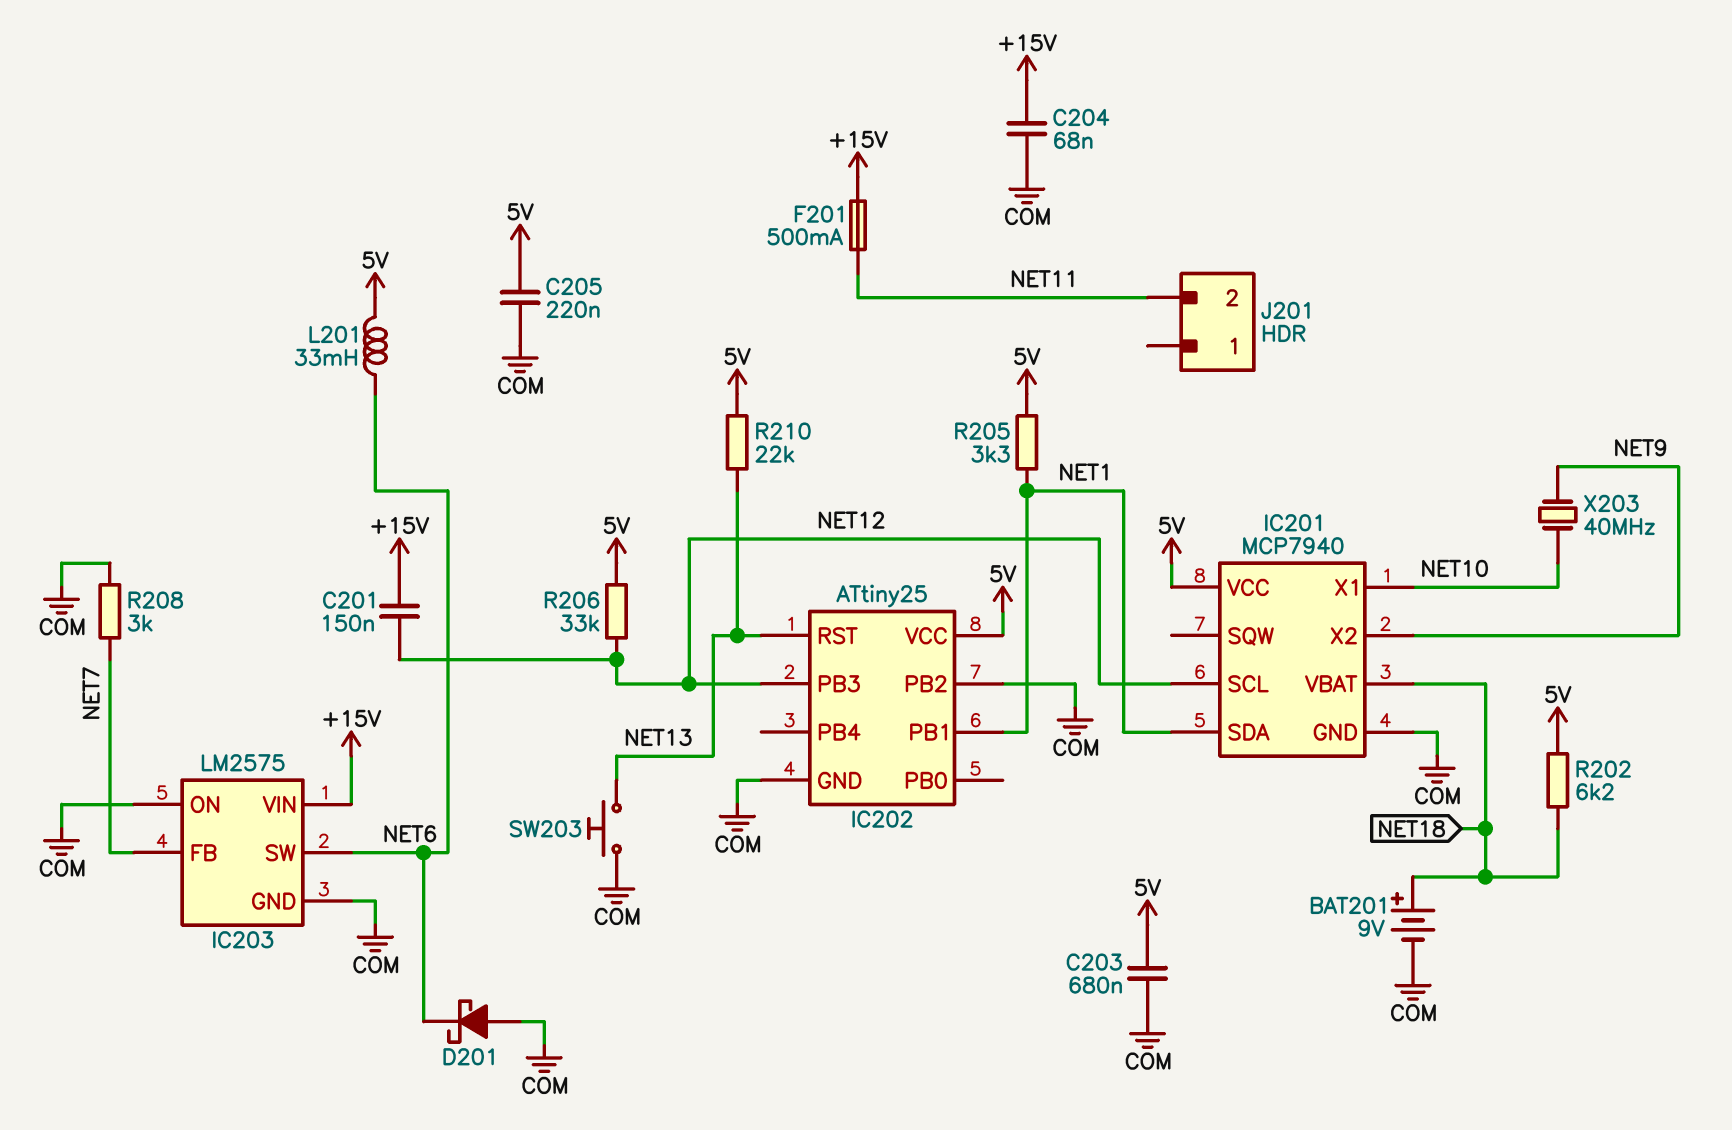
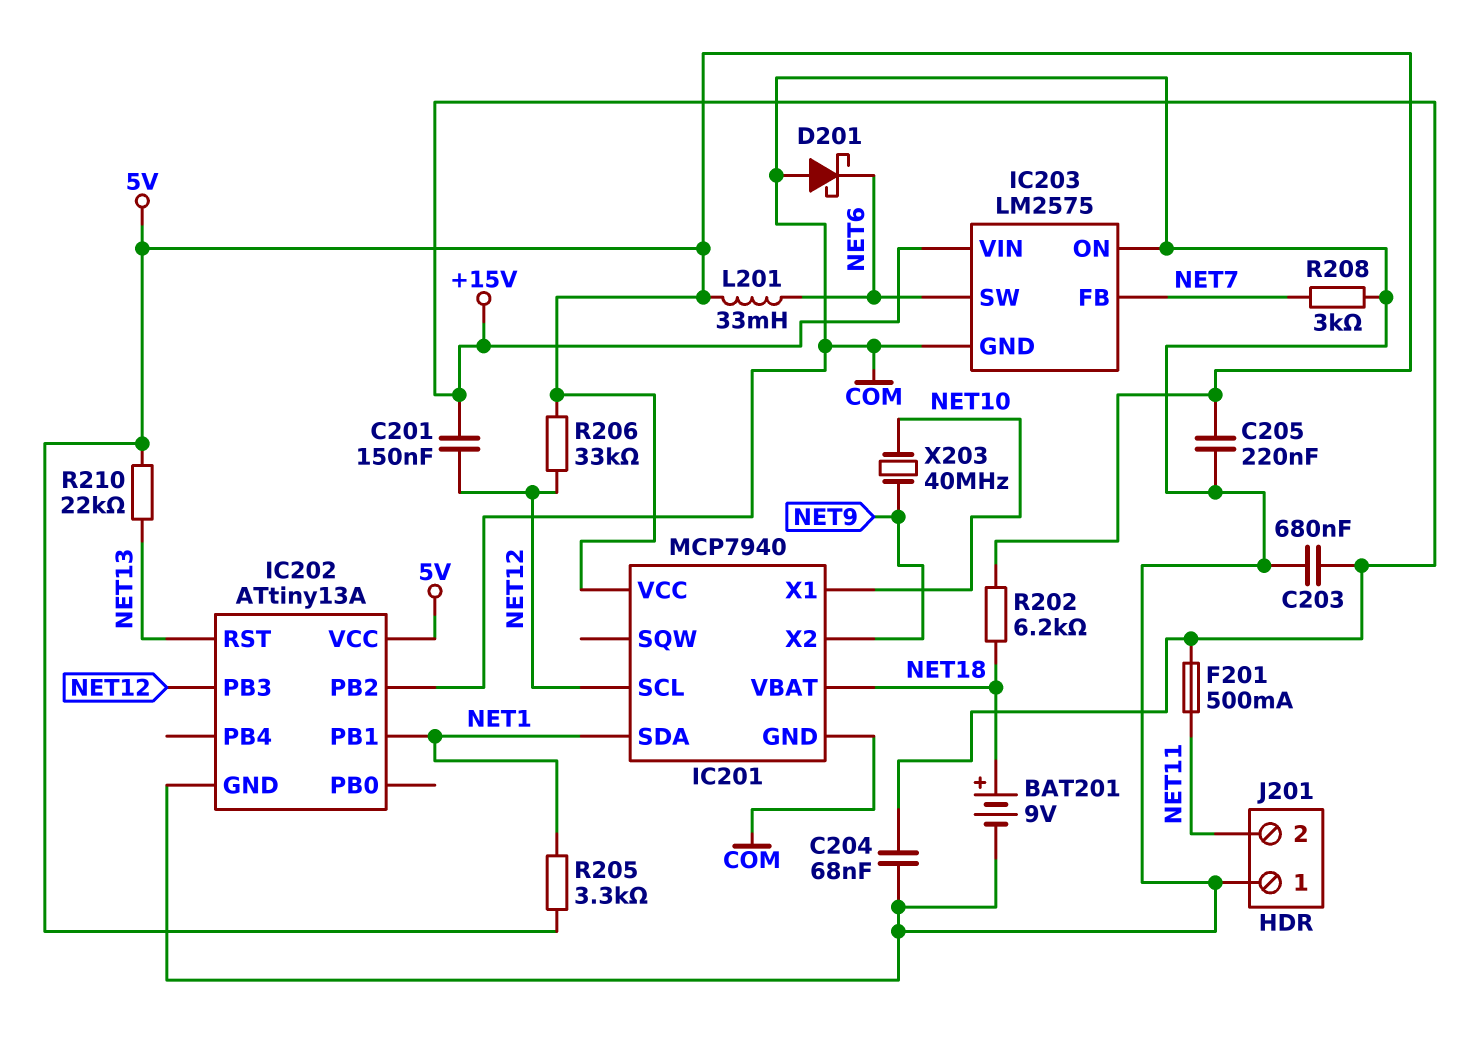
C203: 680nF (5V, COM) -> 680nF (+15V, COM)
IC202: ATtiny25 -> ATtiny13A
J201 pin 1: none -> COM
SW203: button (COM, NET13) -> none

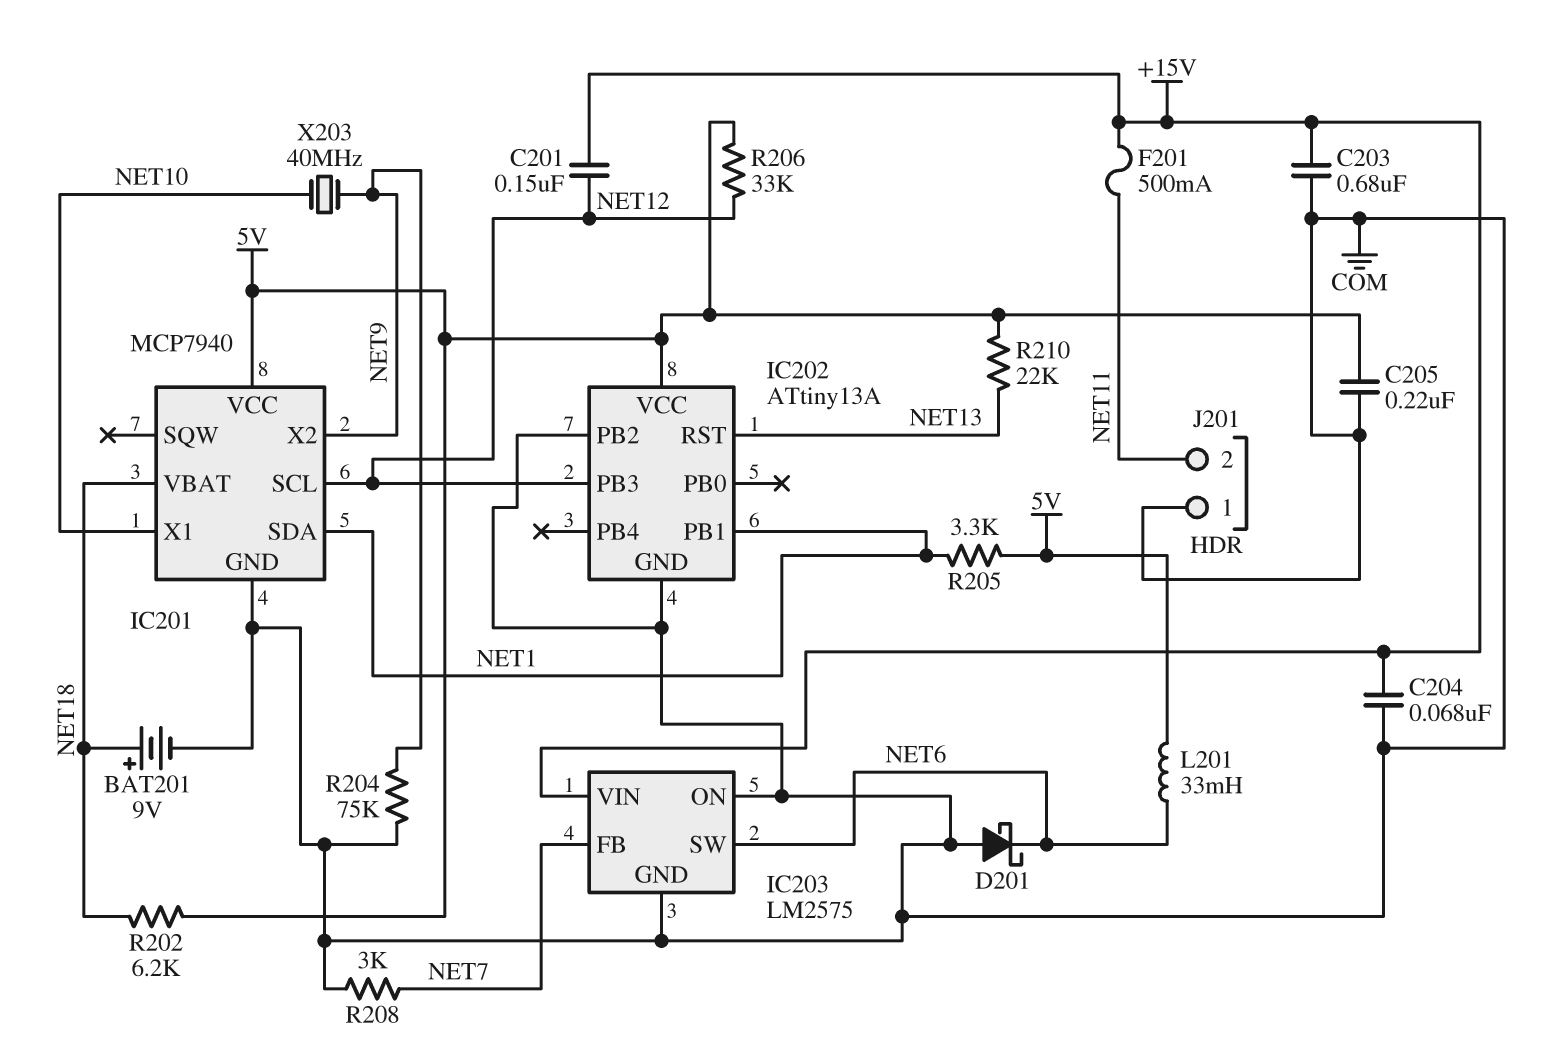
R204: none -> 75k (COM, NET9)

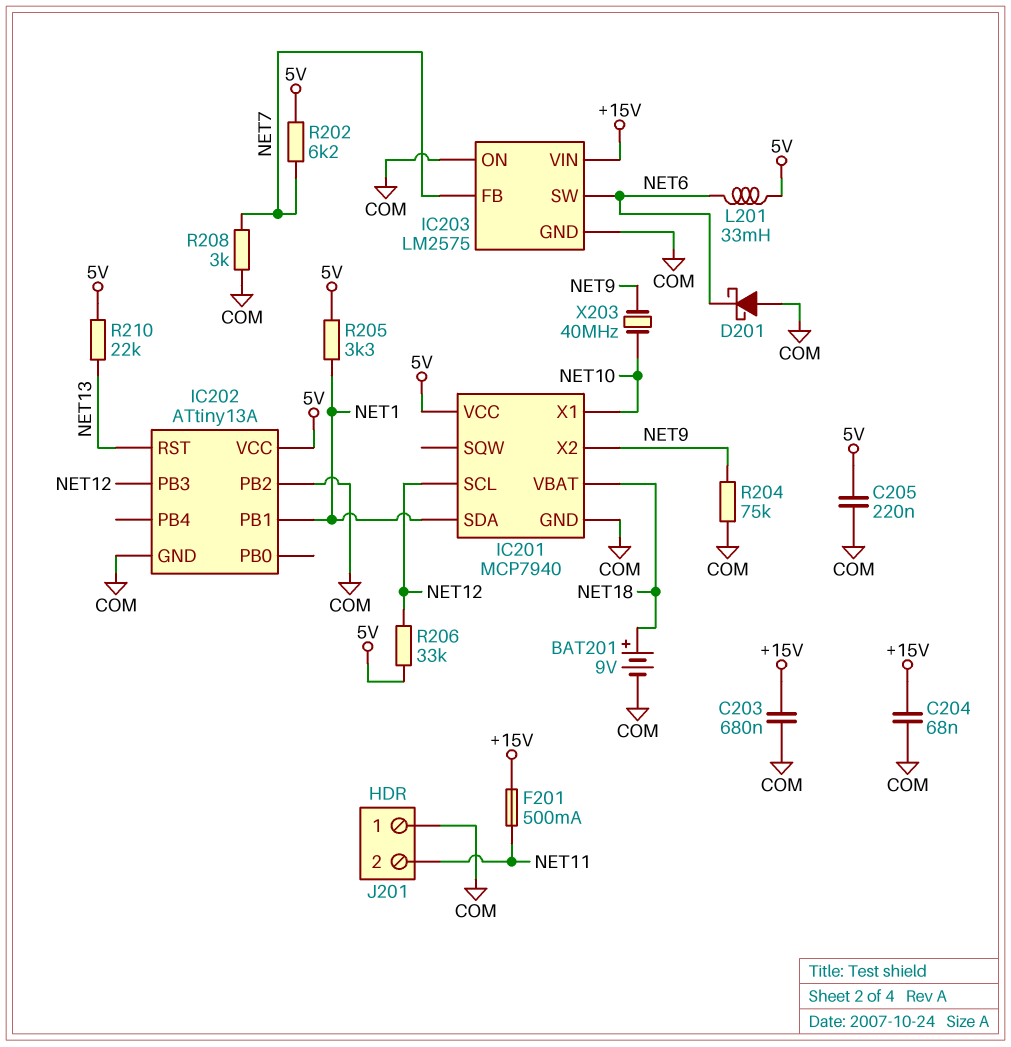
C201: 150nF (+15V, NET12) -> none
R202: 6.2k (5V, NET18) -> 6.2k (5V, NET7)

